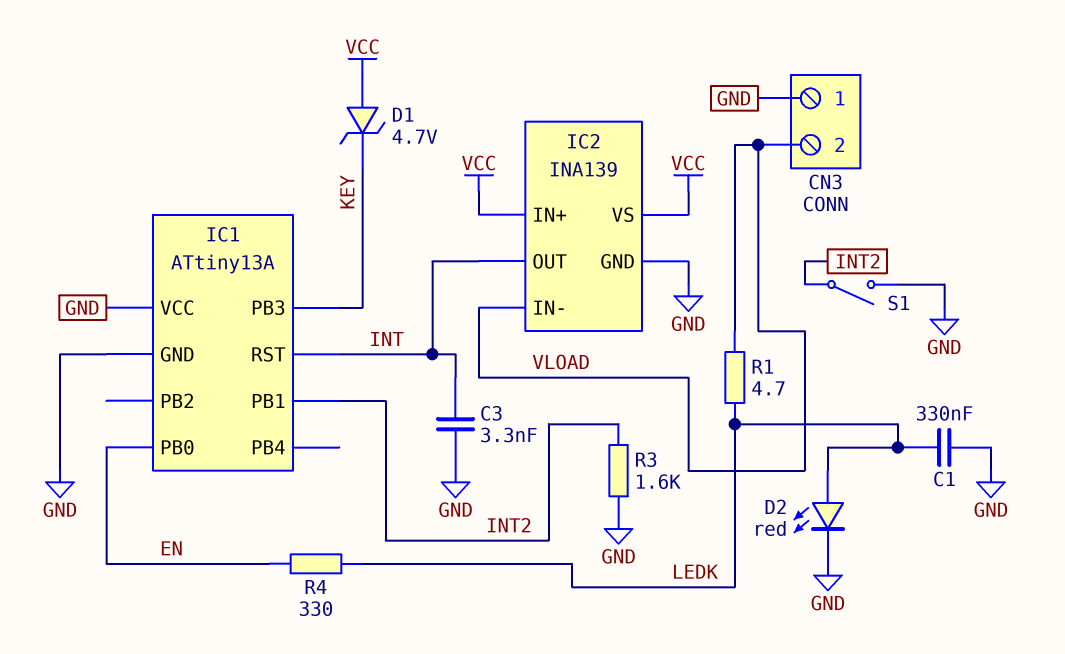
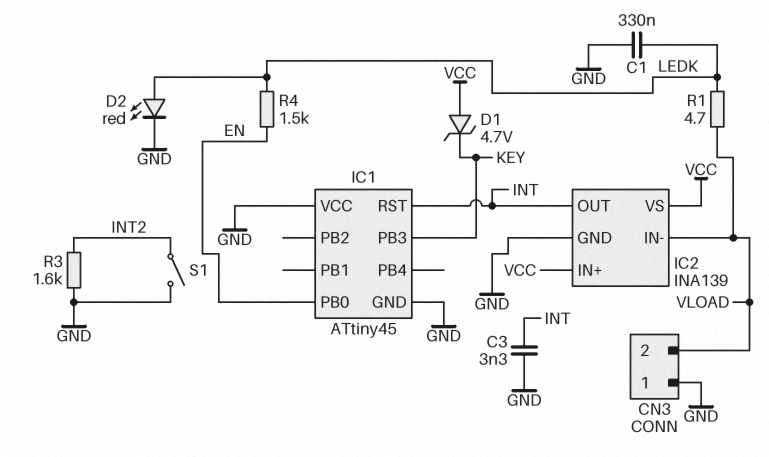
IC1: ATtiny13A -> ATtiny45
IC1 pin PB1: INT2 -> none
R4: 330 (EN, LEDK) -> 1.5k (EN, LEDK)

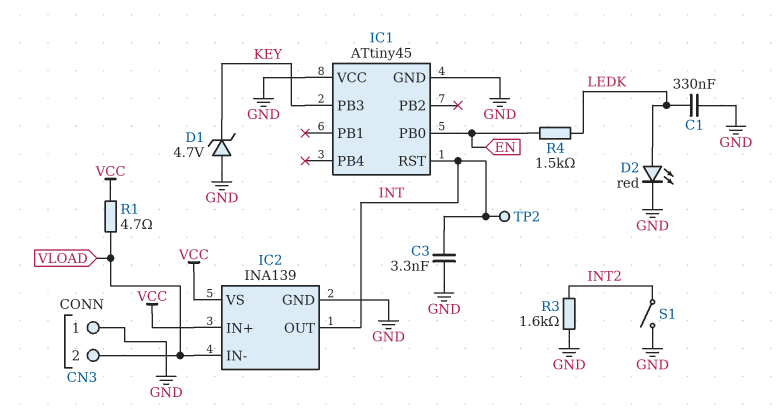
D1: zener 4.7V (A VCC, K KEY) -> zener 4.7V (A GND, K KEY)
R1: 4.7 (LEDK, VLOAD) -> 4.7 (VCC, VLOAD)
TP2: none -> test point (INT)

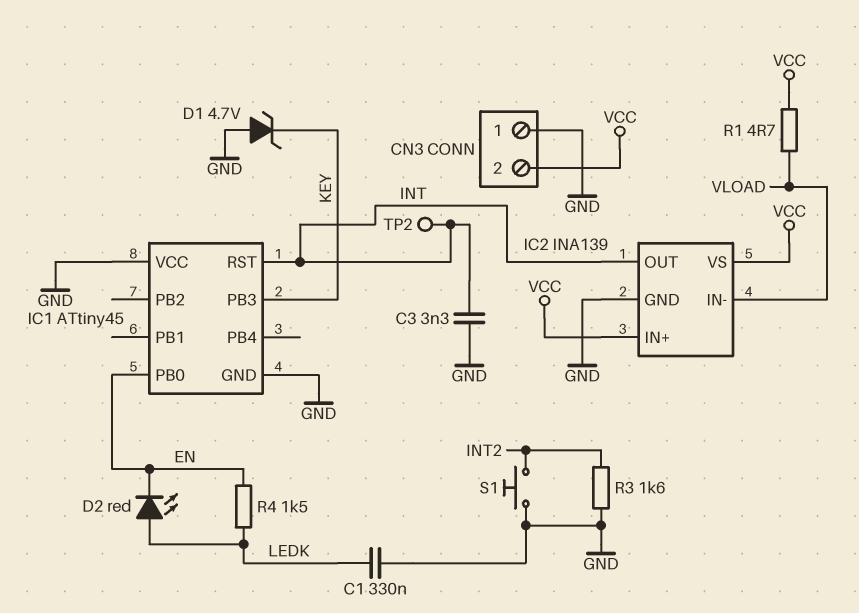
CN3 pin 2: VLOAD -> VCC
D2: LED red (A LEDK, K GND) -> LED red (A LEDK, K EN)
S1: switch (GND, INT2) -> button (GND, INT2)

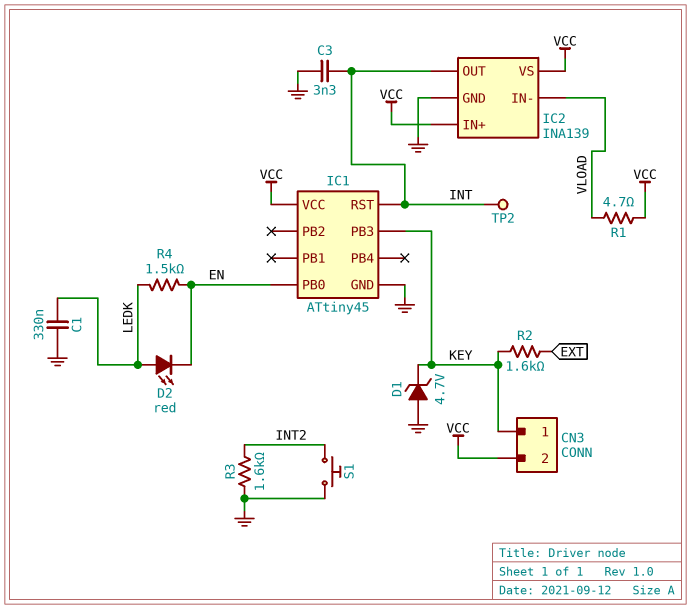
CN3 pin 1: GND -> KEY
IC1 pin VCC: GND -> VCC
R2: none -> 1.6k (EXT, KEY)

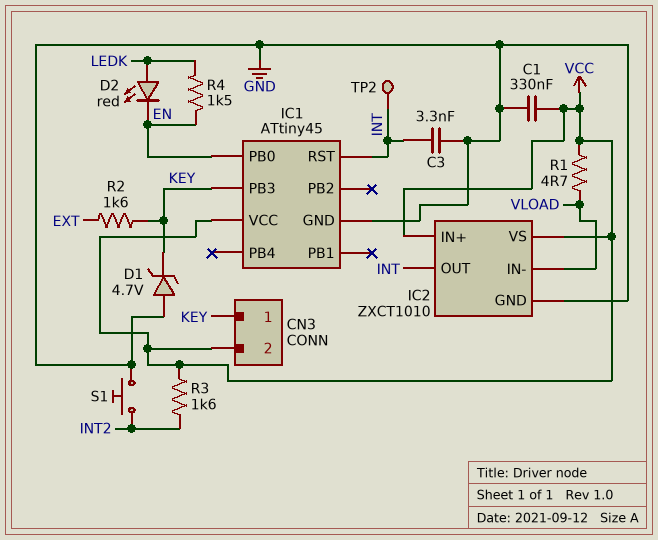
C1: 330nF (GND, LEDK) -> 330nF (GND, VCC)
IC2: INA139 -> ZXCT1010
R3: 1.6k (GND, INT2) -> 1.6k (INT2, VCC)

